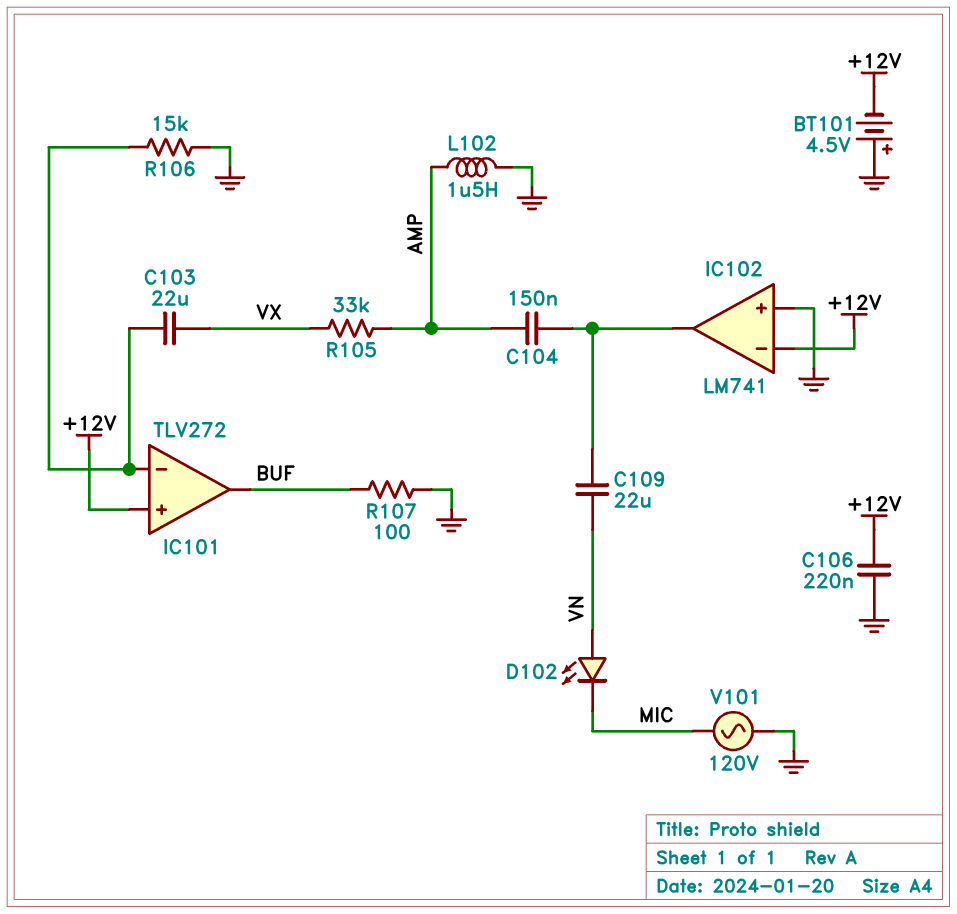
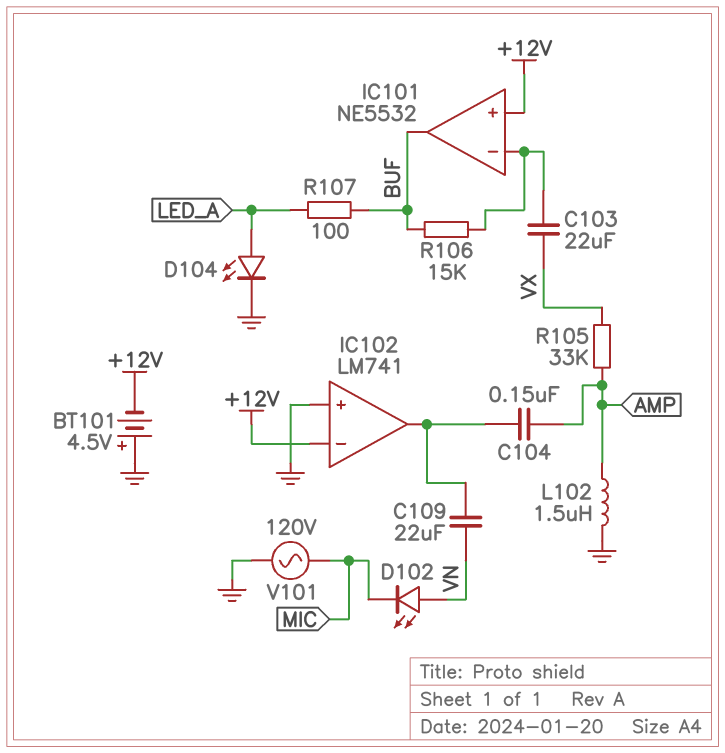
C106: 220nF (+12V, GND) -> none
D104: none -> LED (A LED_A, K GND)
IC101: TLV272 -> NE5532
R106: 15k (GND, IC101/in-) -> 15k (BUF, IC101/in-)
R107: 100 (BUF, GND) -> 100 (BUF, LED_A)

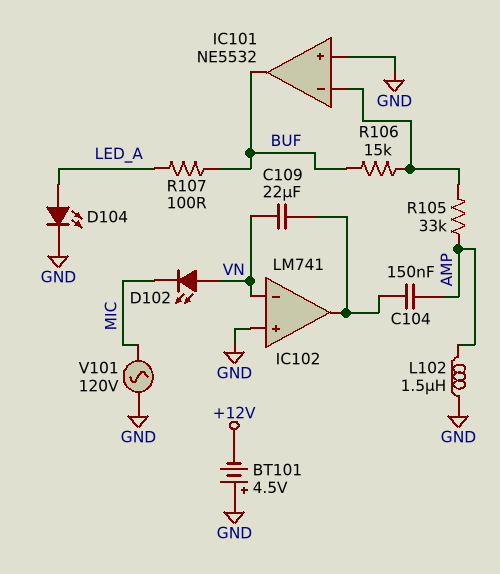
C103: 22uF (IC101/in-, VX) -> none
IC101 pin in+: +12V -> GND
IC102 pin in-: +12V -> VN
R105: 33k (AMP, VX) -> 33k (AMP, IC101/in-)

